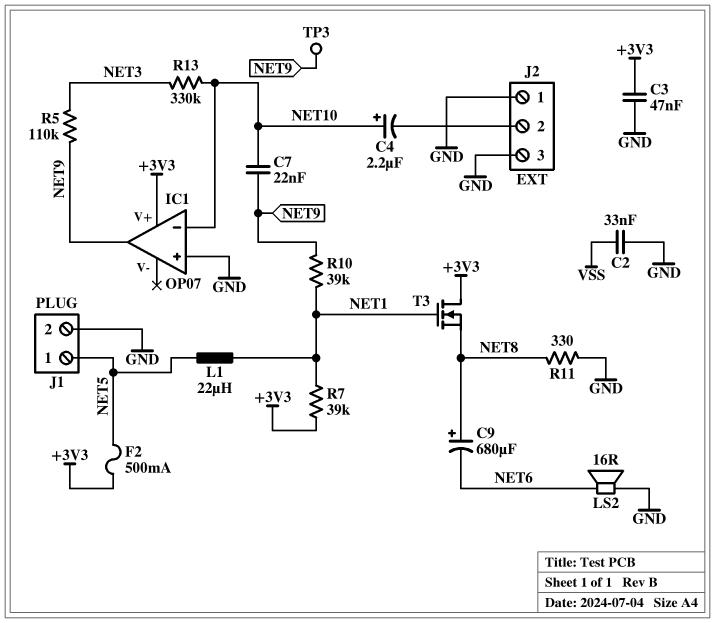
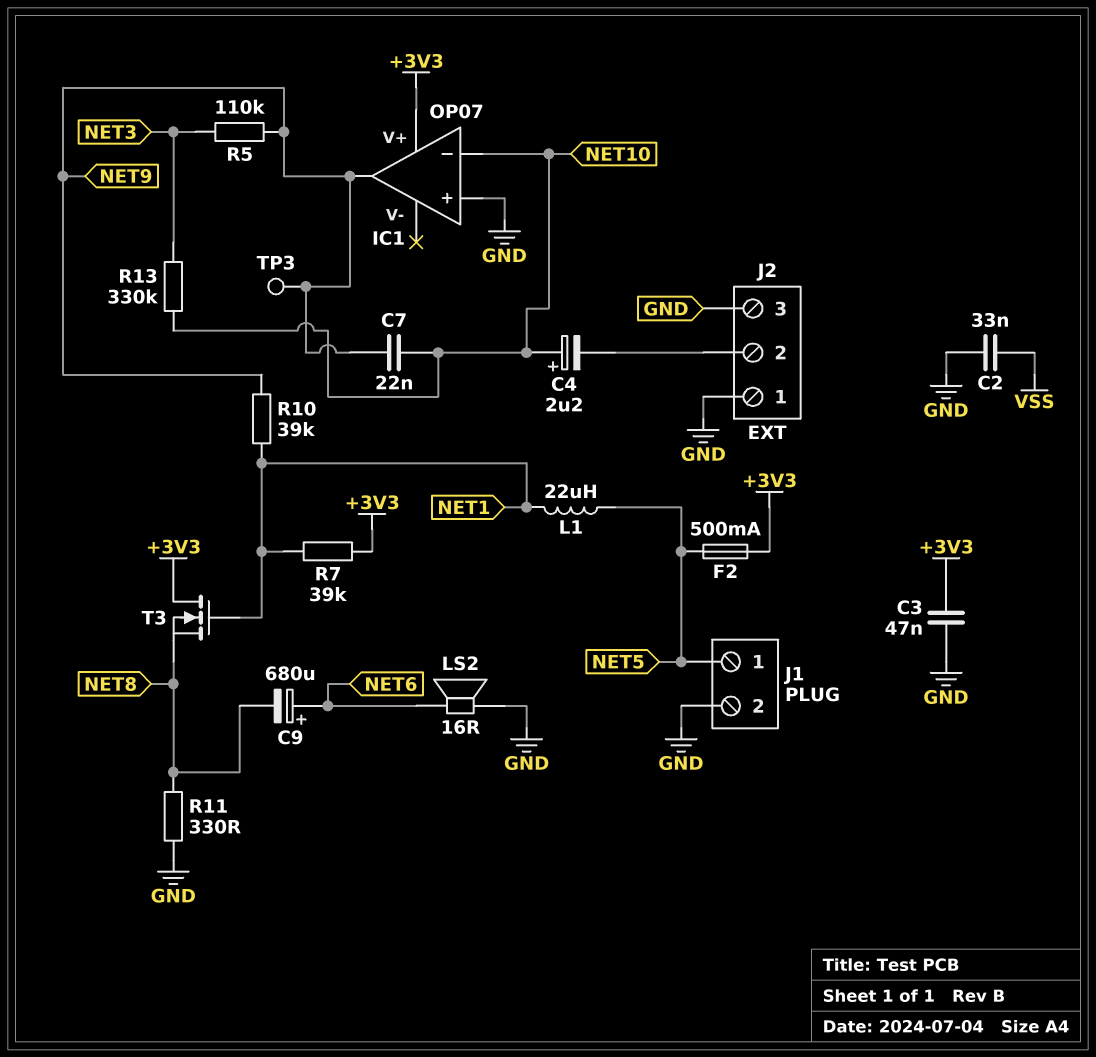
C9: 680uF (plus NET8, minus NET6) -> 680uF (plus NET6, minus NET8)

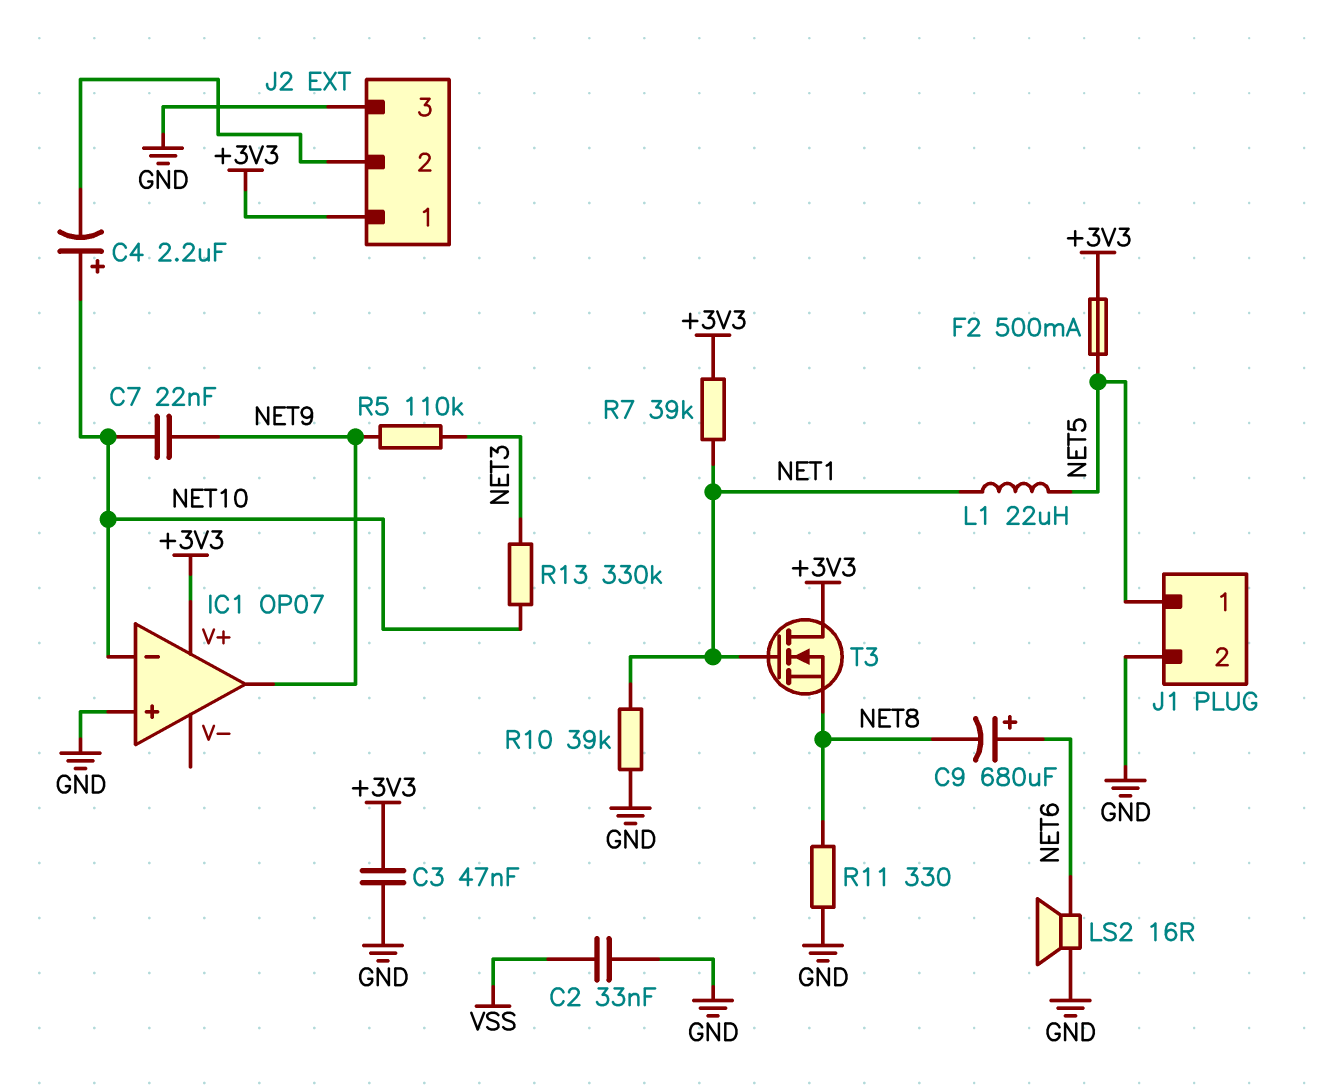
J2 pin 1: GND -> +3V3
R10: 39k (NET1, NET9) -> 39k (GND, NET1)
TP3: test point (NET9) -> none

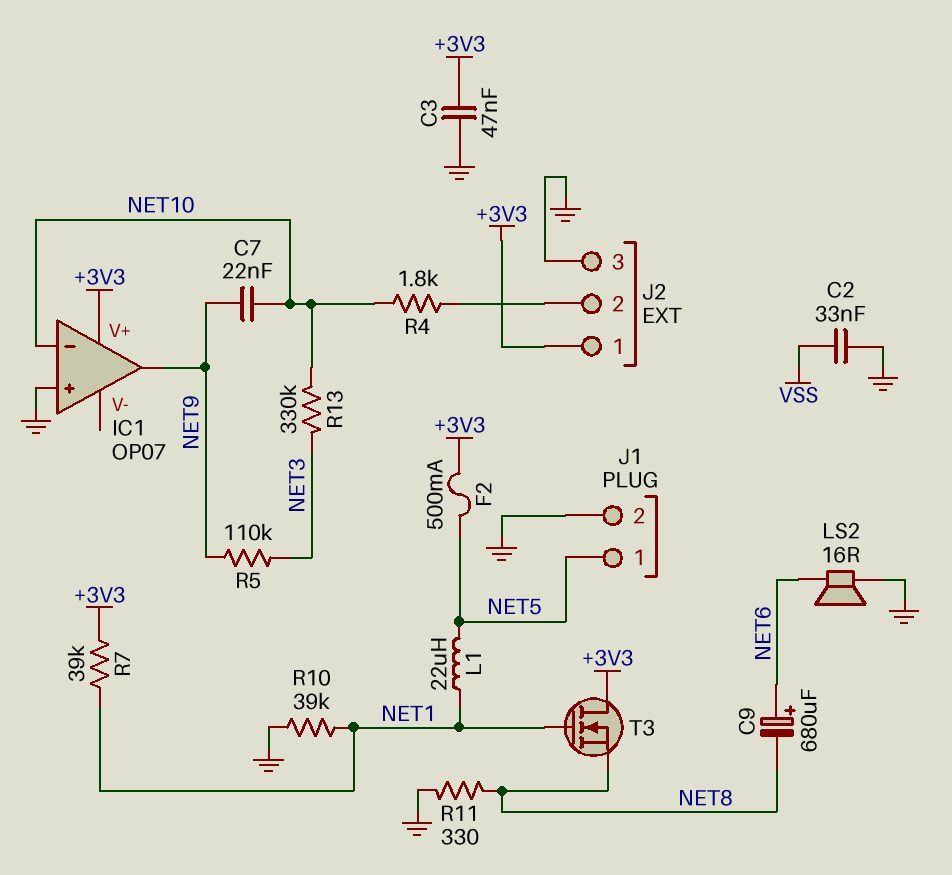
C4: 2.2uF (plus NET10, minus J2/2) -> none
R4: none -> 1.8k (J2/2, NET10)

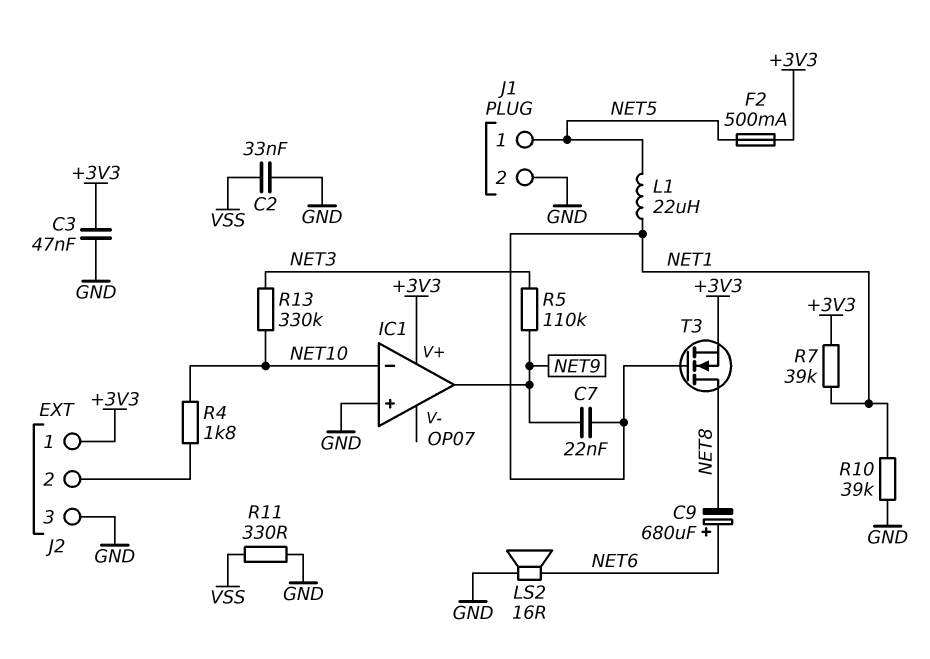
C7: 22nF (NET9, NET10) -> 22nF (NET1, NET9)
R11: 330 (GND, NET8) -> 330 (GND, VSS)
T3: NMOS (G NET1, D +3V3, S NET8) -> NMOS (G NET1, D NET8, S +3V3)

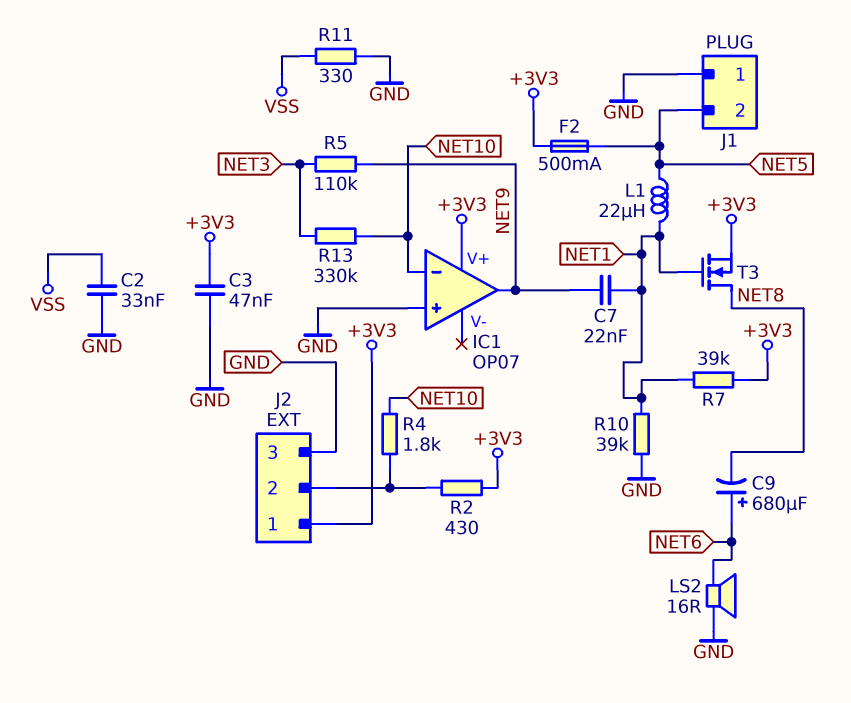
J1 pin 1: NET5 -> GND
J1 pin 2: GND -> NET5
R2: none -> 430 (+3V3, J2/2)

